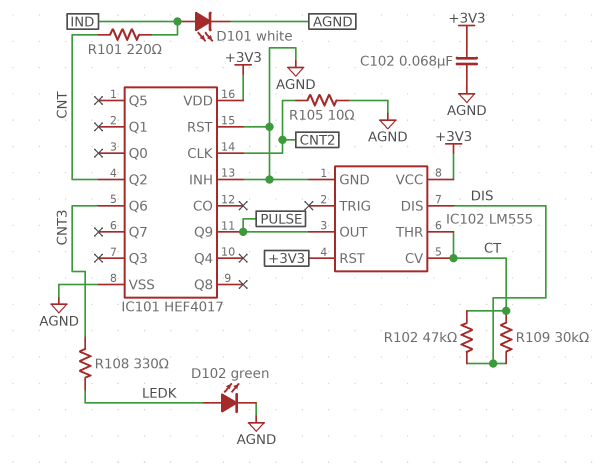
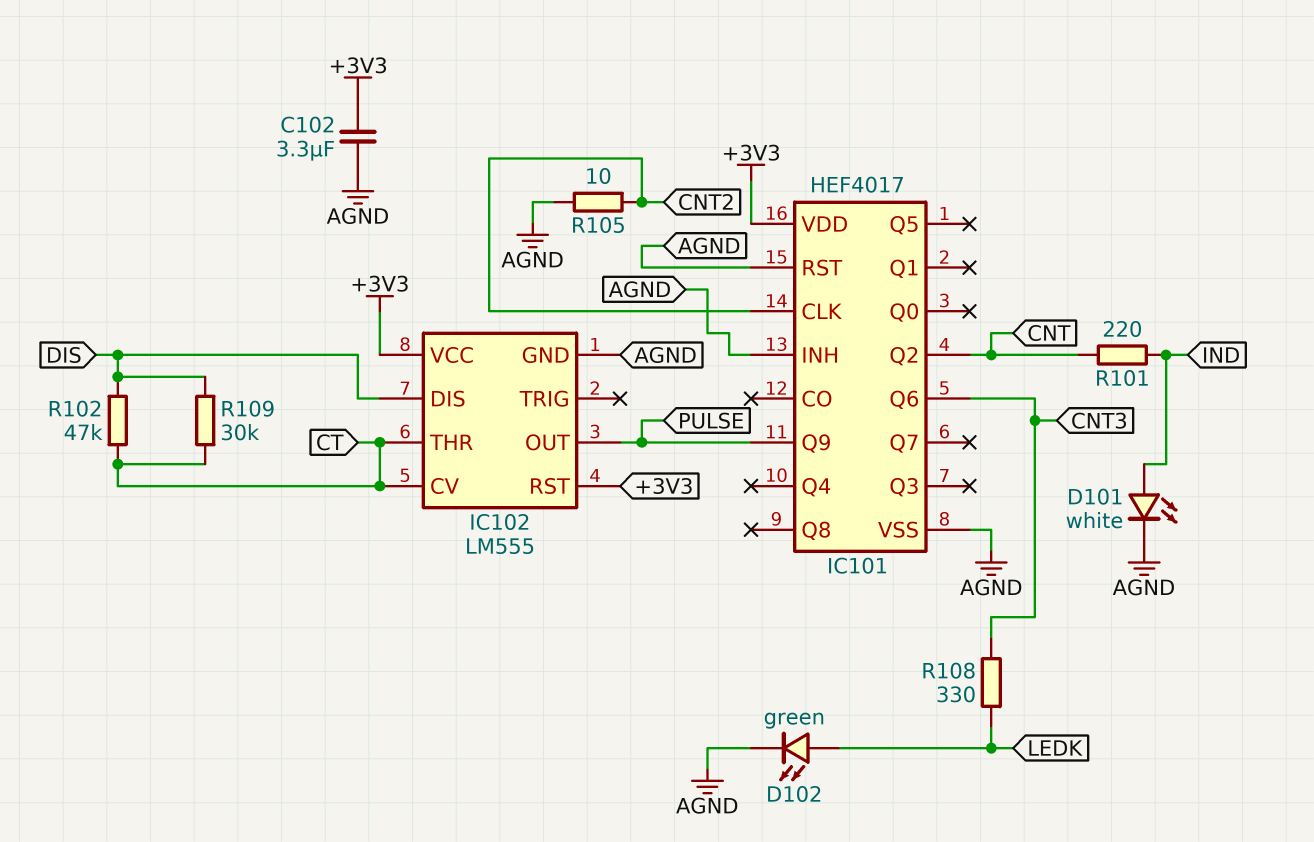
C102: 68nF (+3V3, AGND) -> 3.3uF (+3V3, AGND)

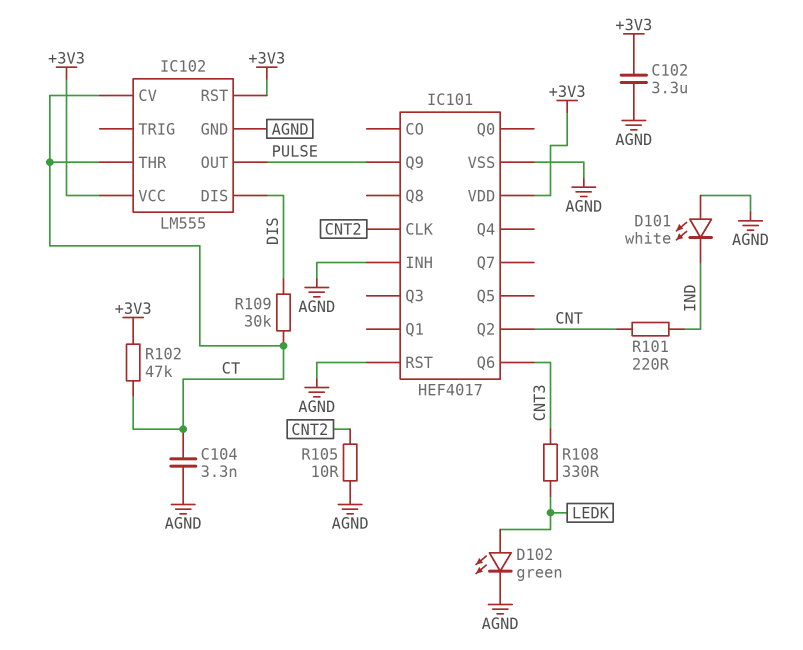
C104: none -> 3.3nF (AGND, CT)
D101: LED white (A IND, K AGND) -> LED white (A AGND, K IND)
R102: 47k (CT, DIS) -> 47k (+3V3, CT)

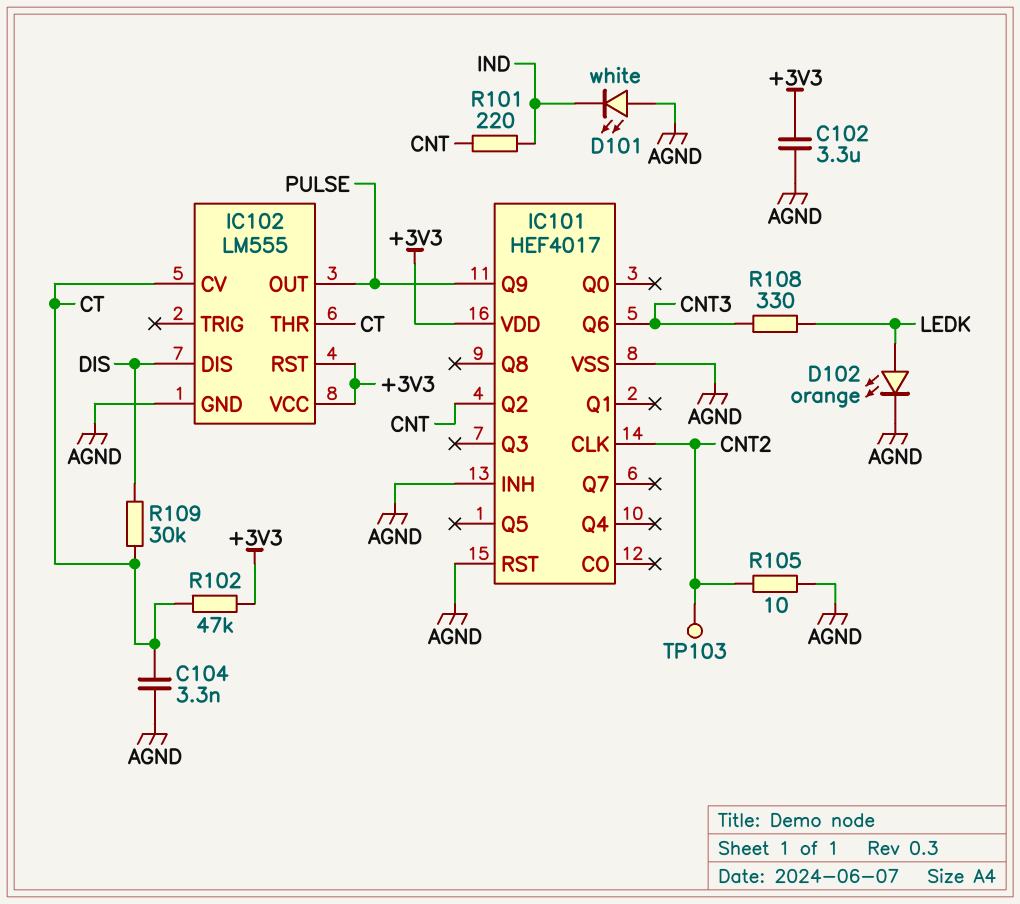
D102: LED green (A LEDK, K AGND) -> LED orange (A LEDK, K AGND)
TP103: none -> test point (CNT2)

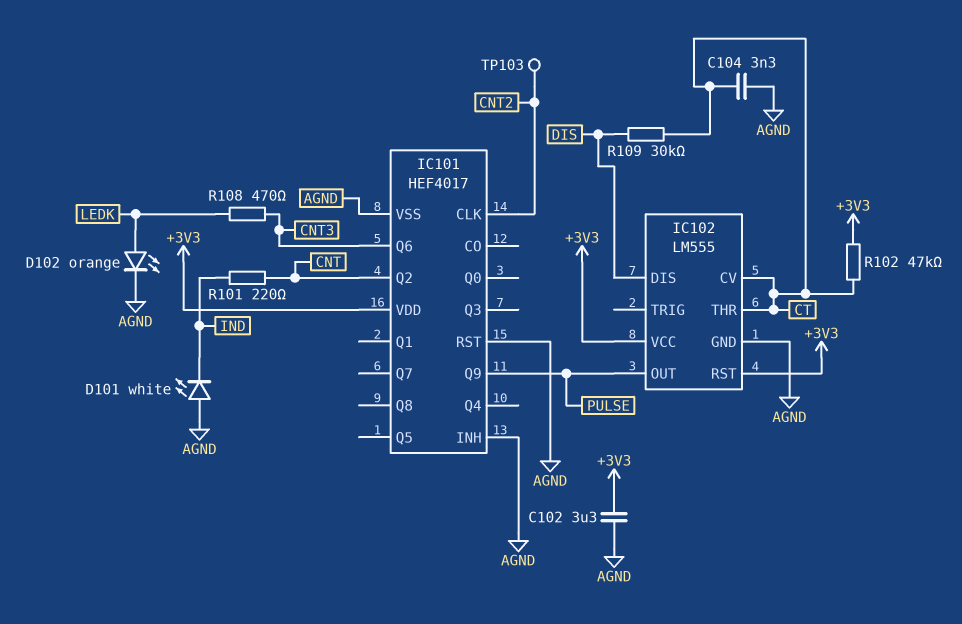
R105: 10 (AGND, CNT2) -> none
R108: 330 (CNT3, LEDK) -> 470 (CNT3, LEDK)

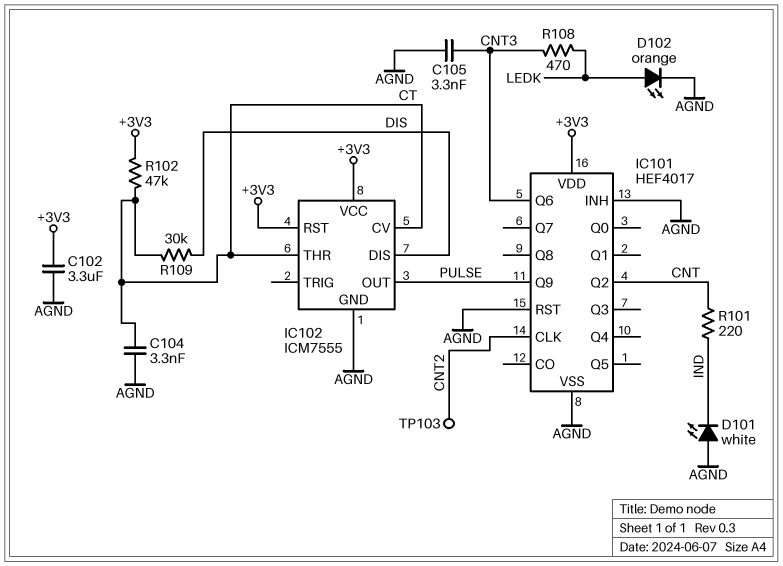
C105: none -> 3.3nF (AGND, CNT3)
IC102: LM555 -> ICM7555

